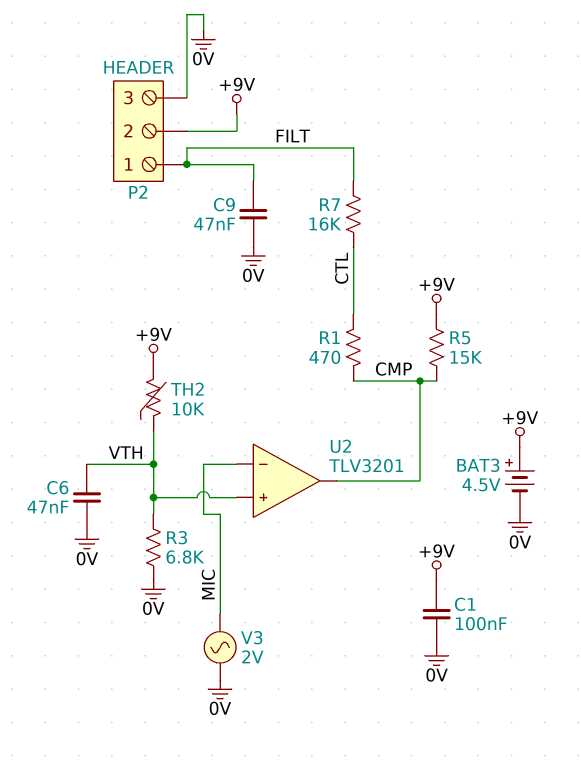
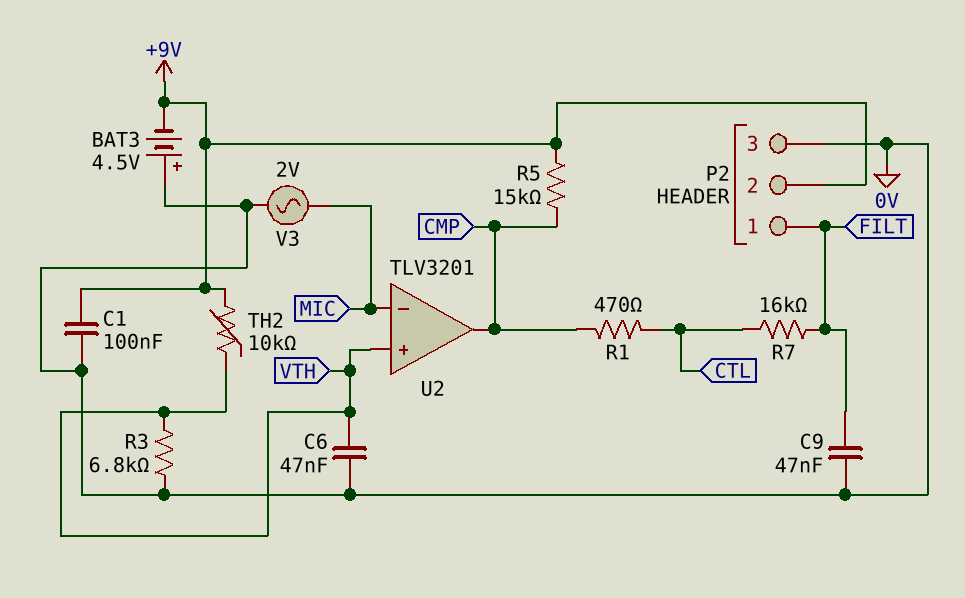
BAT3: 4.5V (plus +9V, minus 0V) -> 4.5V (plus 0V, minus +9V)

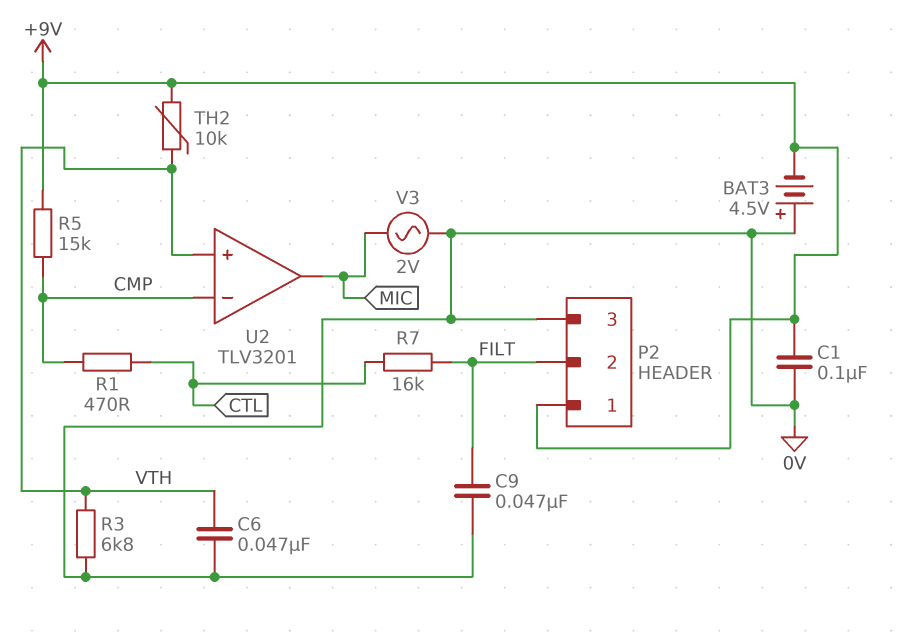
P2 pin 1: FILT -> +9V
P2 pin 2: +9V -> FILT
U2 pin in-: MIC -> CMP
U2 pin out: CMP -> MIC

